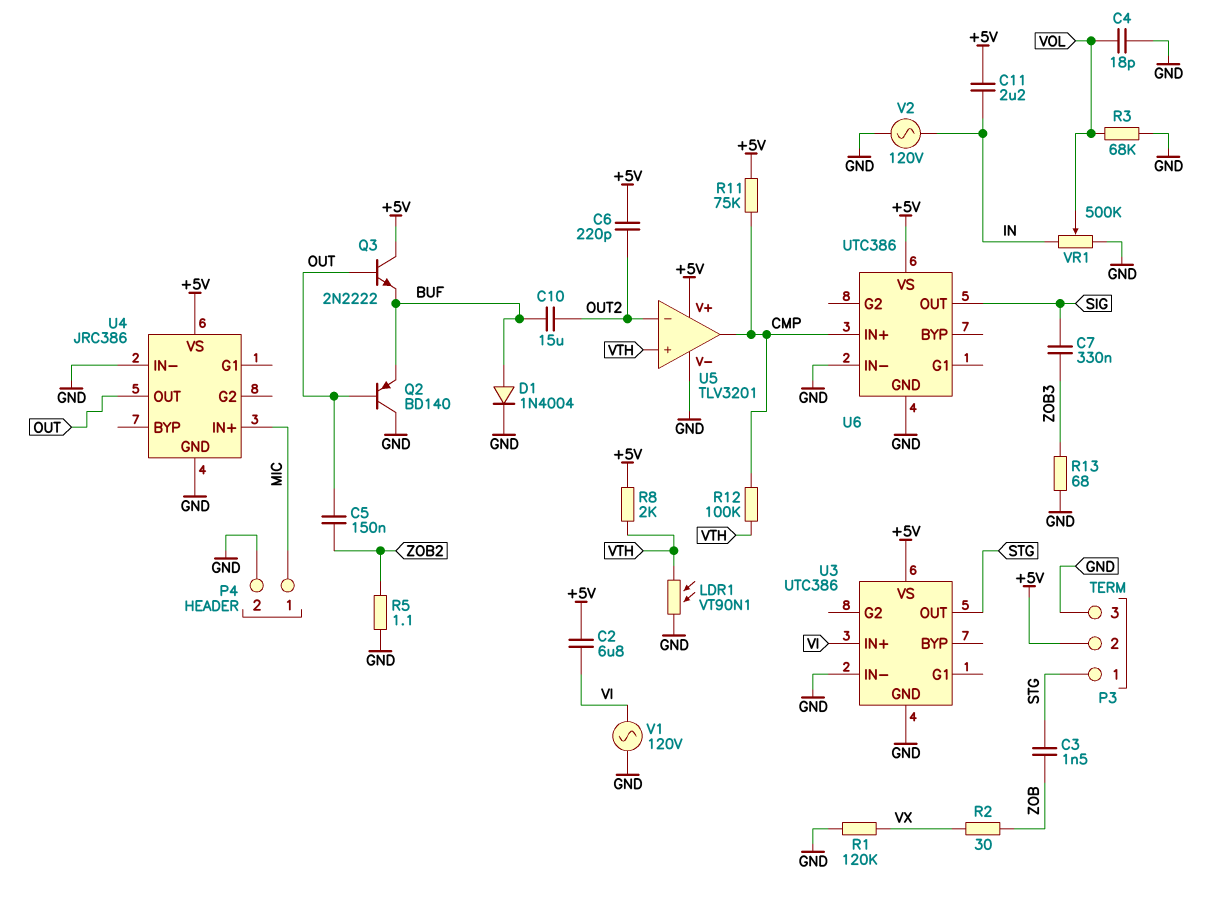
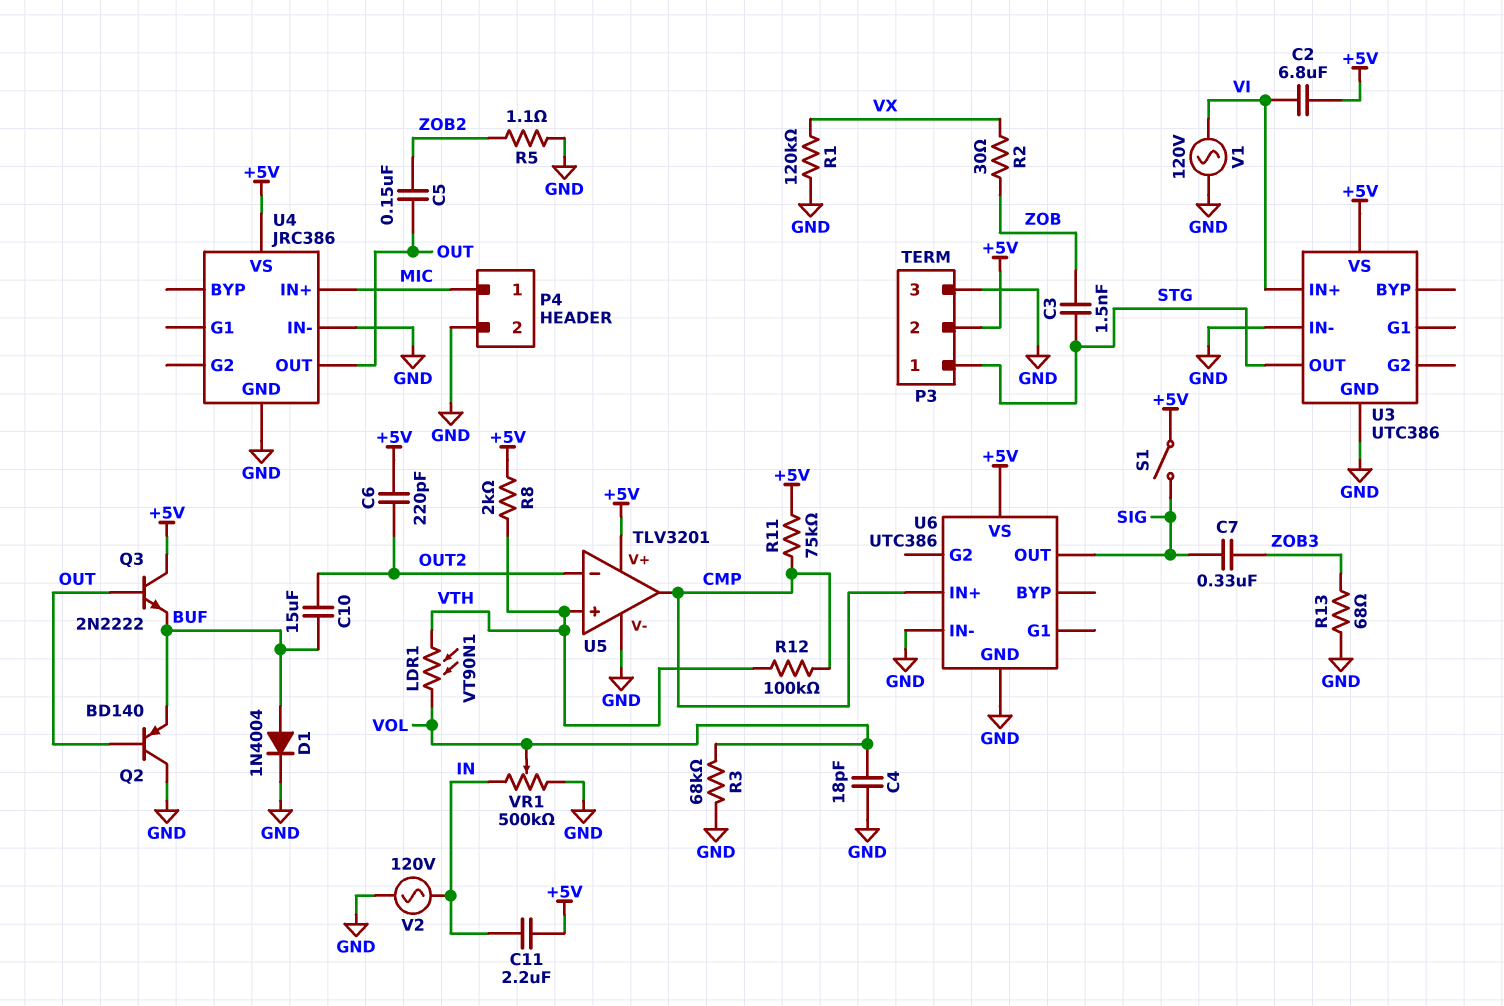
LDR1: VT90N1 (GND, VTH) -> VT90N1 (VOL, VTH)
S1: none -> switch (+5V, SIG)

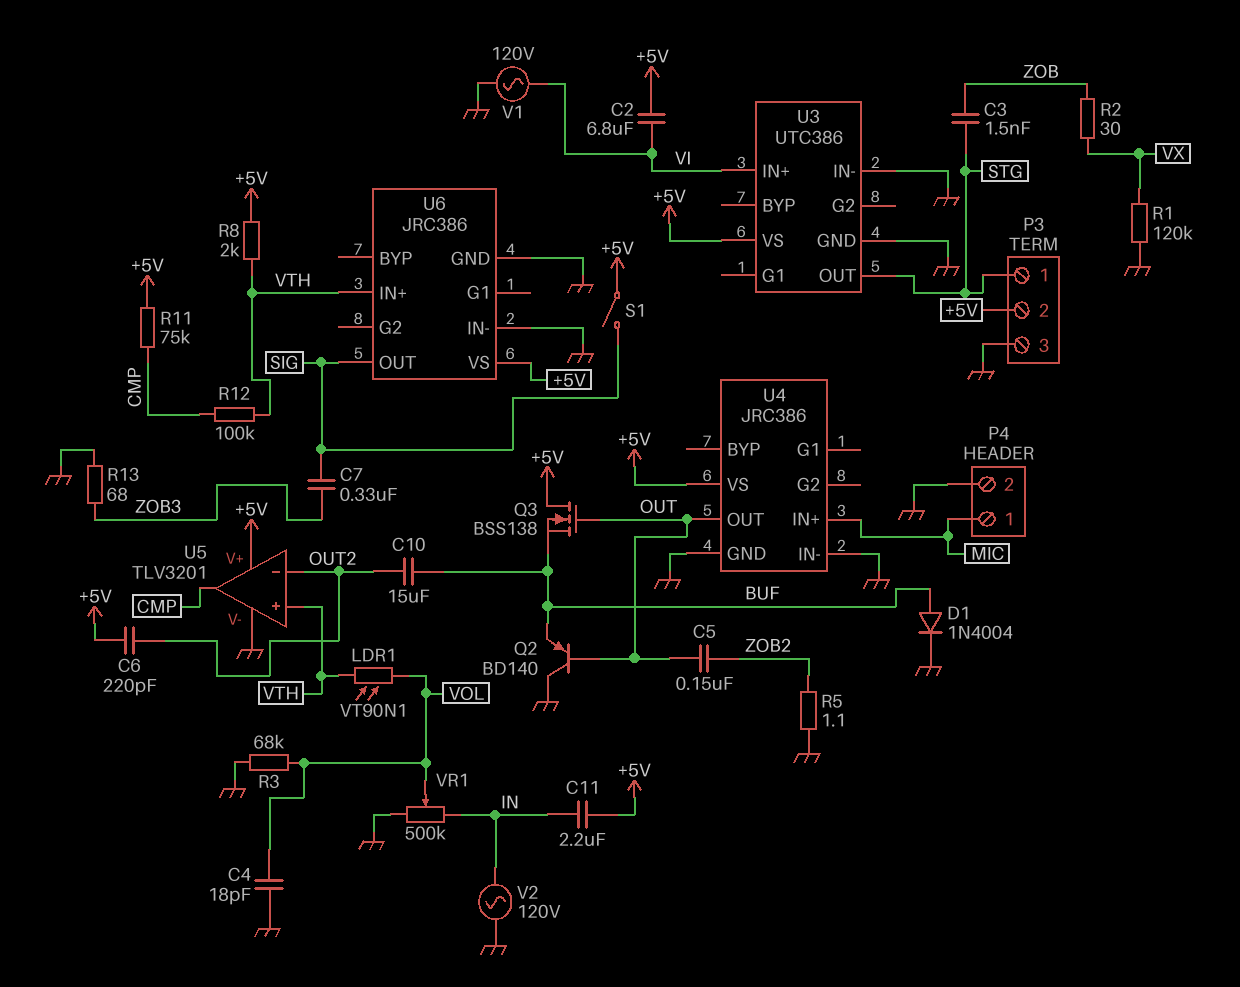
Q3: NPN 2N2222 (B OUT, C +5V, E BUF) -> NMOS BSS138 (G OUT, D +5V, S BUF)
U6: UTC386 -> JRC386
U6 pin IN+: CMP -> VTH

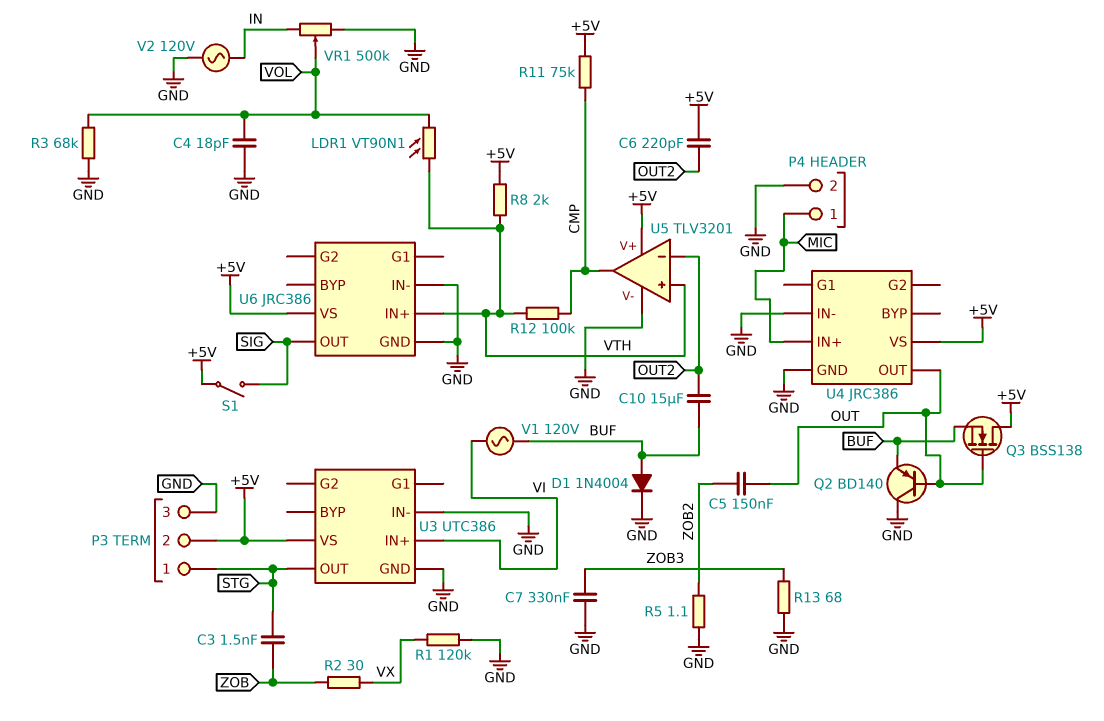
C2: 6.8uF (+5V, VI) -> none
C7: 330nF (SIG, ZOB3) -> 330nF (GND, ZOB3)
C11: 2.2uF (+5V, IN) -> none
V1: AC 120V (GND, VI) -> AC 120V (BUF, VI)

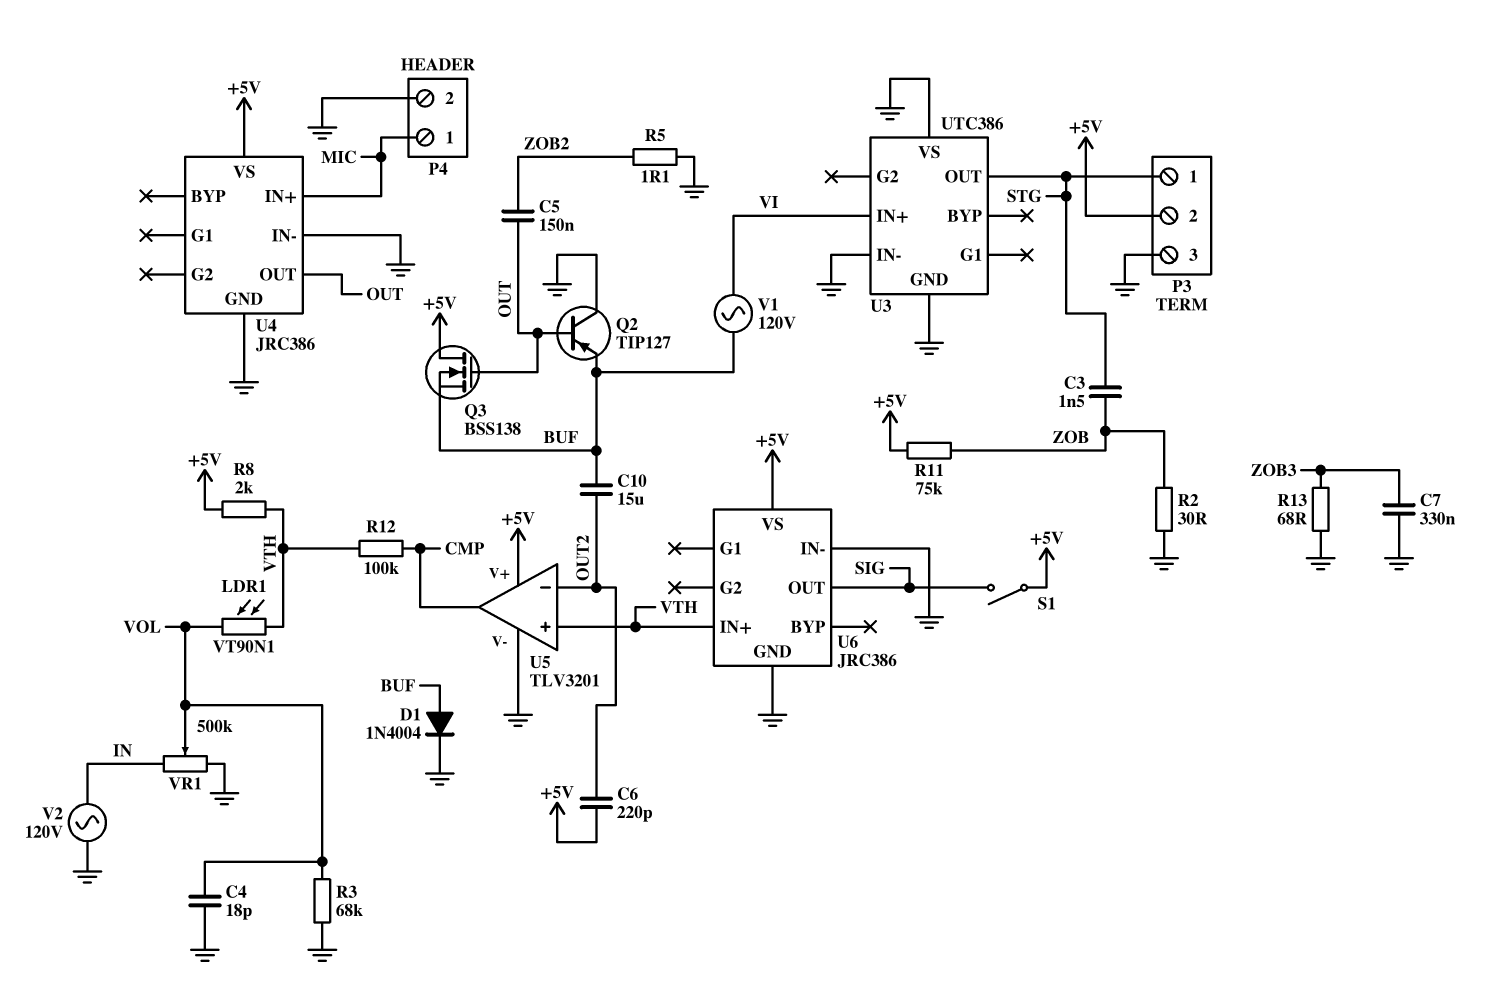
Q2: PNP BD140 (B OUT, C GND, E BUF) -> PNP TIP127 (B OUT, C GND, E BUF)
R1: 120k (GND, VX) -> none
R2: 30 (VX, ZOB) -> 30 (GND, ZOB)
R11: 75k (+5V, CMP) -> 75k (+5V, ZOB)
U3 pin VS: +5V -> GND

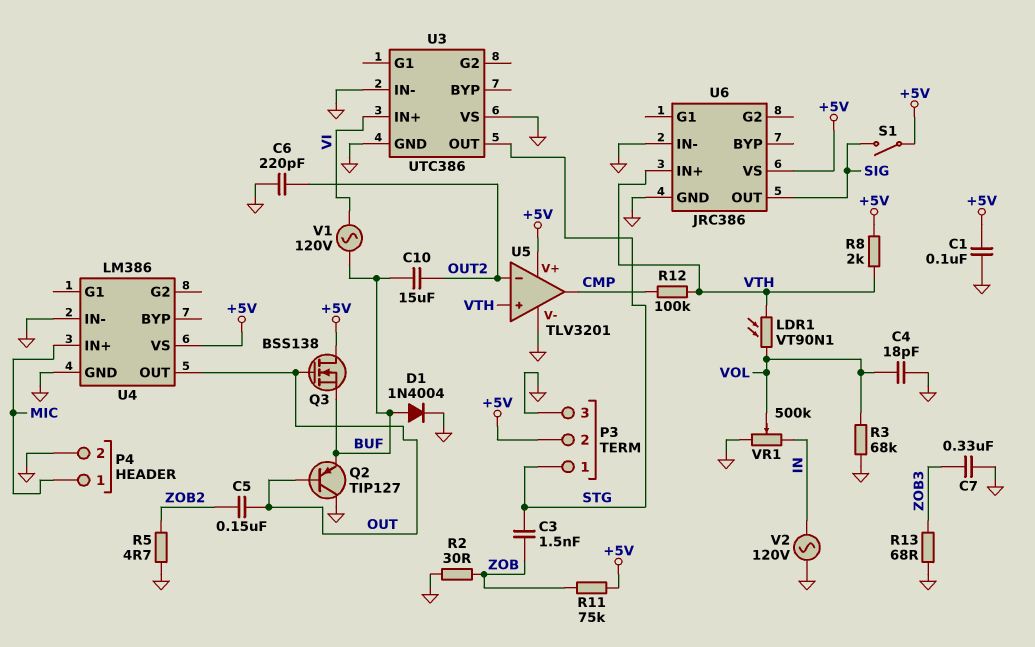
C1: none -> 100nF (+5V, GND)
C6: 220pF (+5V, OUT2) -> 220pF (GND, OUT2)
R5: 1.1 (GND, ZOB2) -> 4.7 (GND, ZOB2)
U4: JRC386 -> LM386

